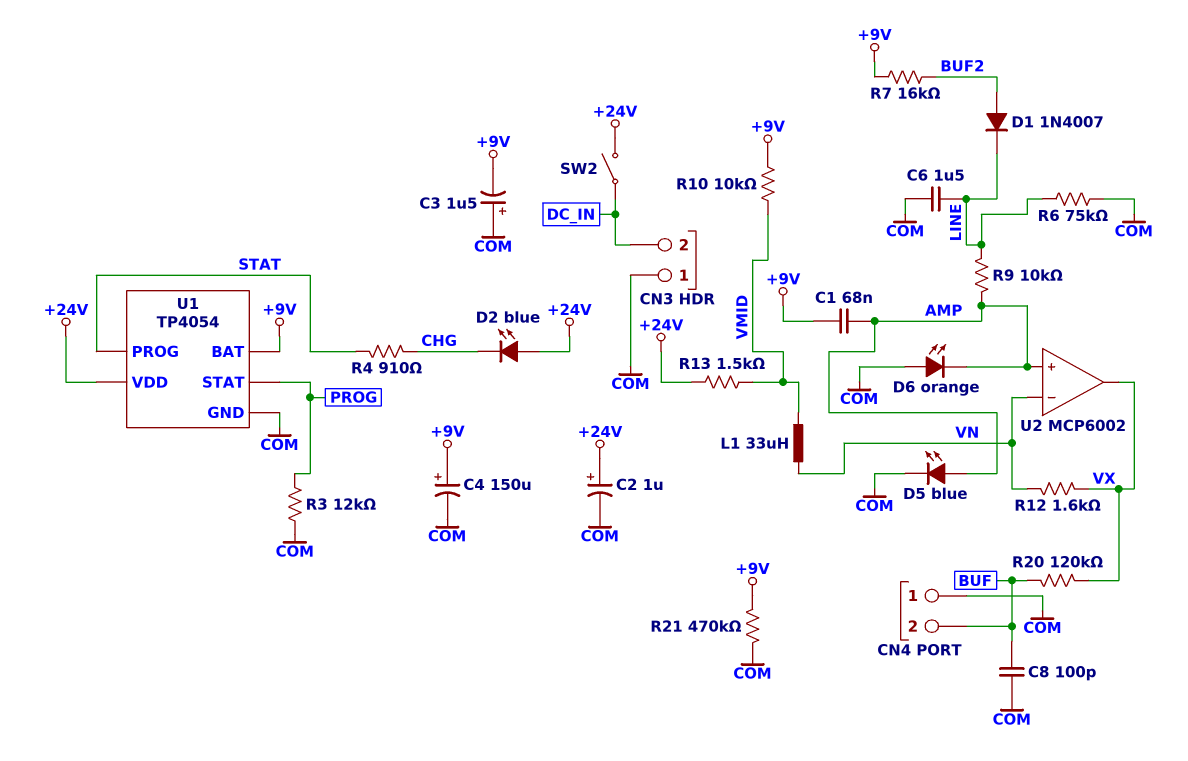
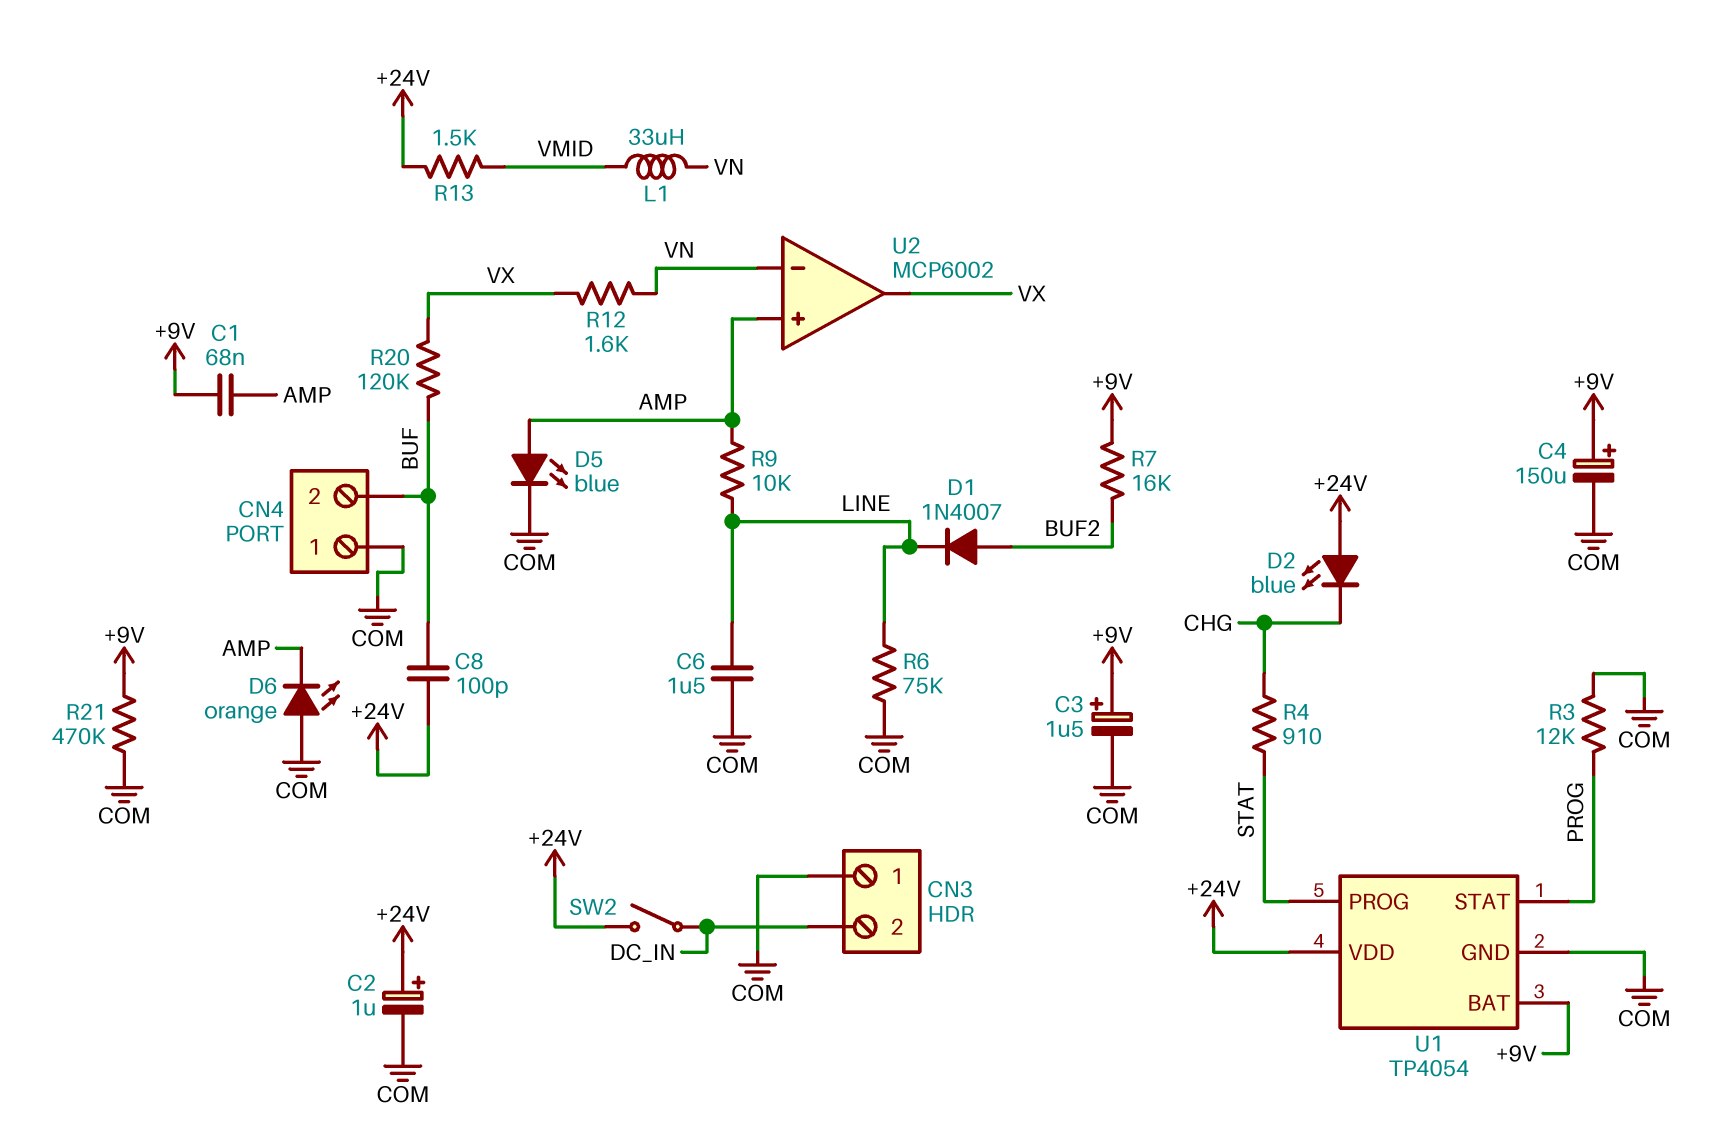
C3: 1.5uF (plus COM, minus +9V) -> 1.5uF (plus +9V, minus COM)
C8: 100pF (BUF, COM) -> 100pF (+24V, BUF)
R10: 10k (+9V, VMID) -> none

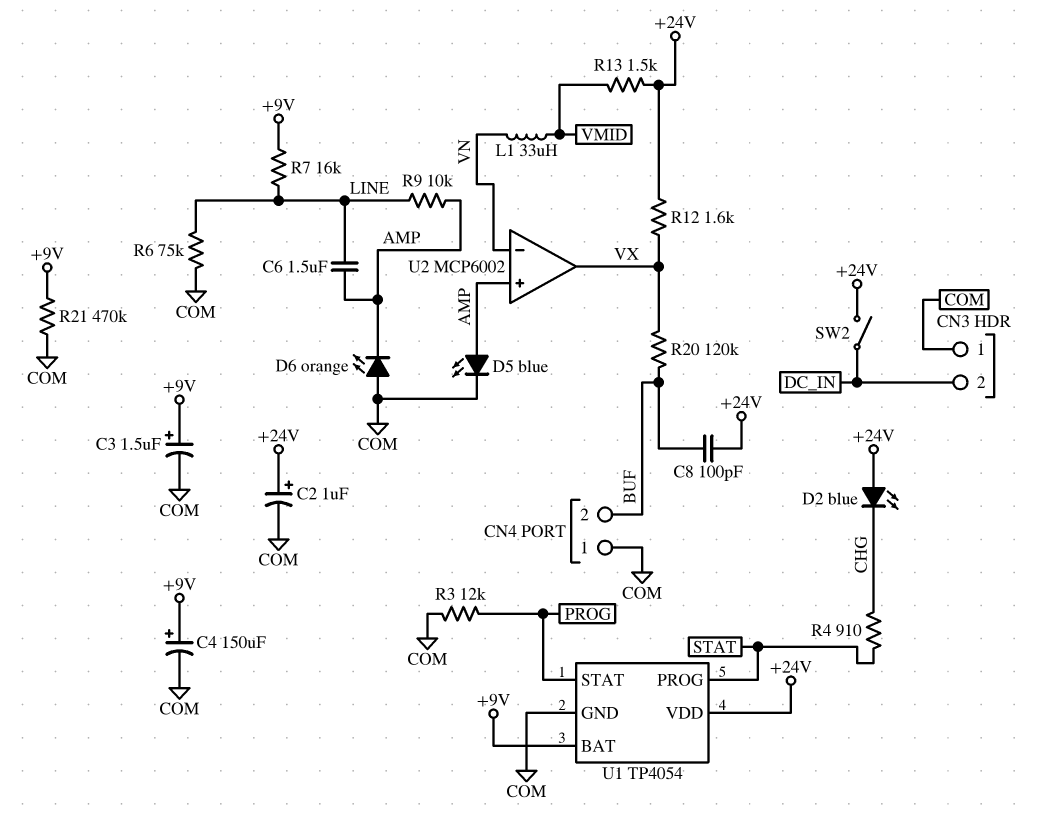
C1: 68nF (+9V, AMP) -> none
C6: 1.5uF (COM, LINE) -> 1.5uF (AMP, LINE)
D1: diode 1N4007 (A BUF2, K LINE) -> none
R7: 16k (+9V, BUF2) -> 16k (+9V, LINE)
R12: 1.6k (VN, VX) -> 1.6k (+24V, VX)

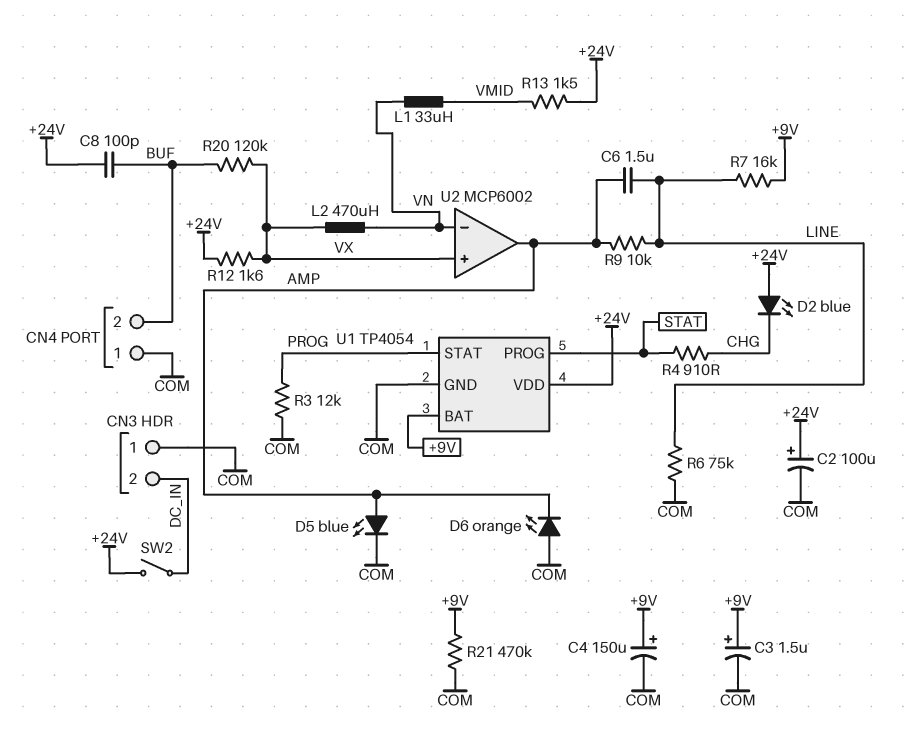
C2: 1uF (plus +24V, minus COM) -> 100uF (plus +24V, minus COM)
L2: none -> 470uH (VN, VX)
U2 pin in+: AMP -> VX
U2 pin out: VX -> AMP

